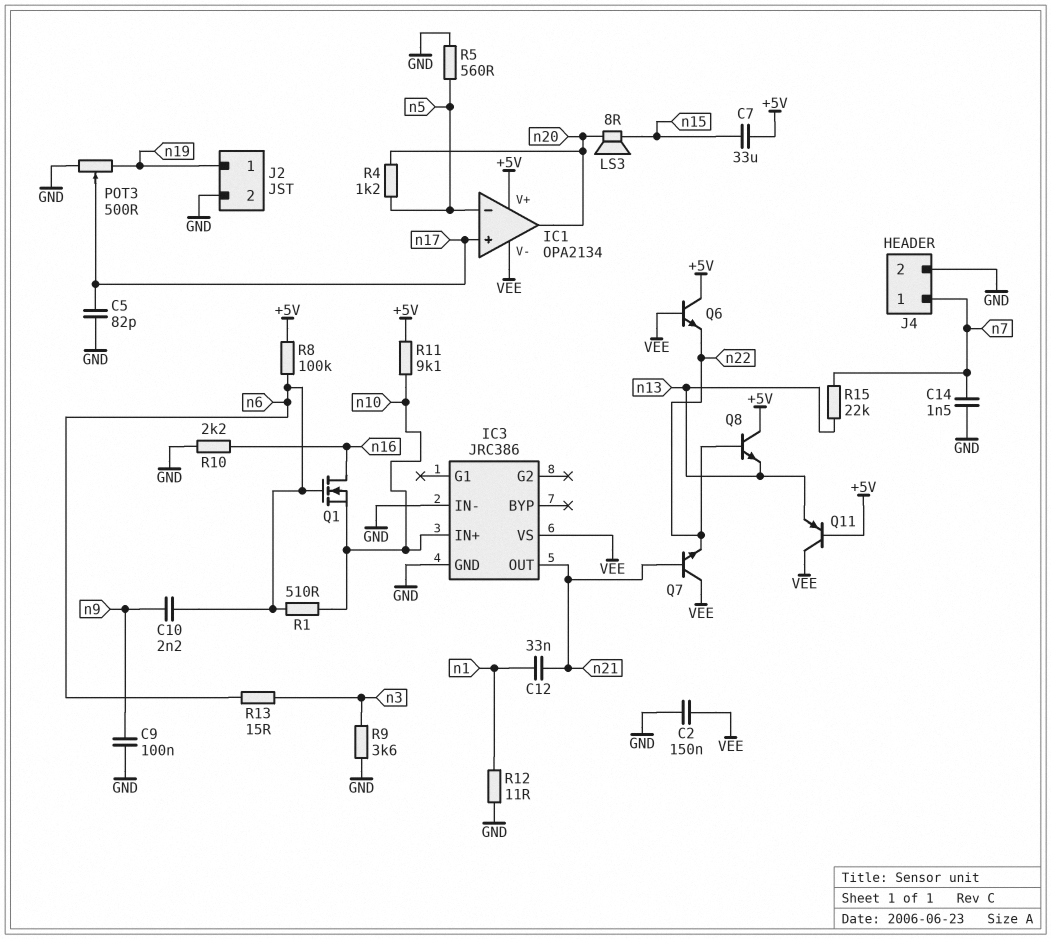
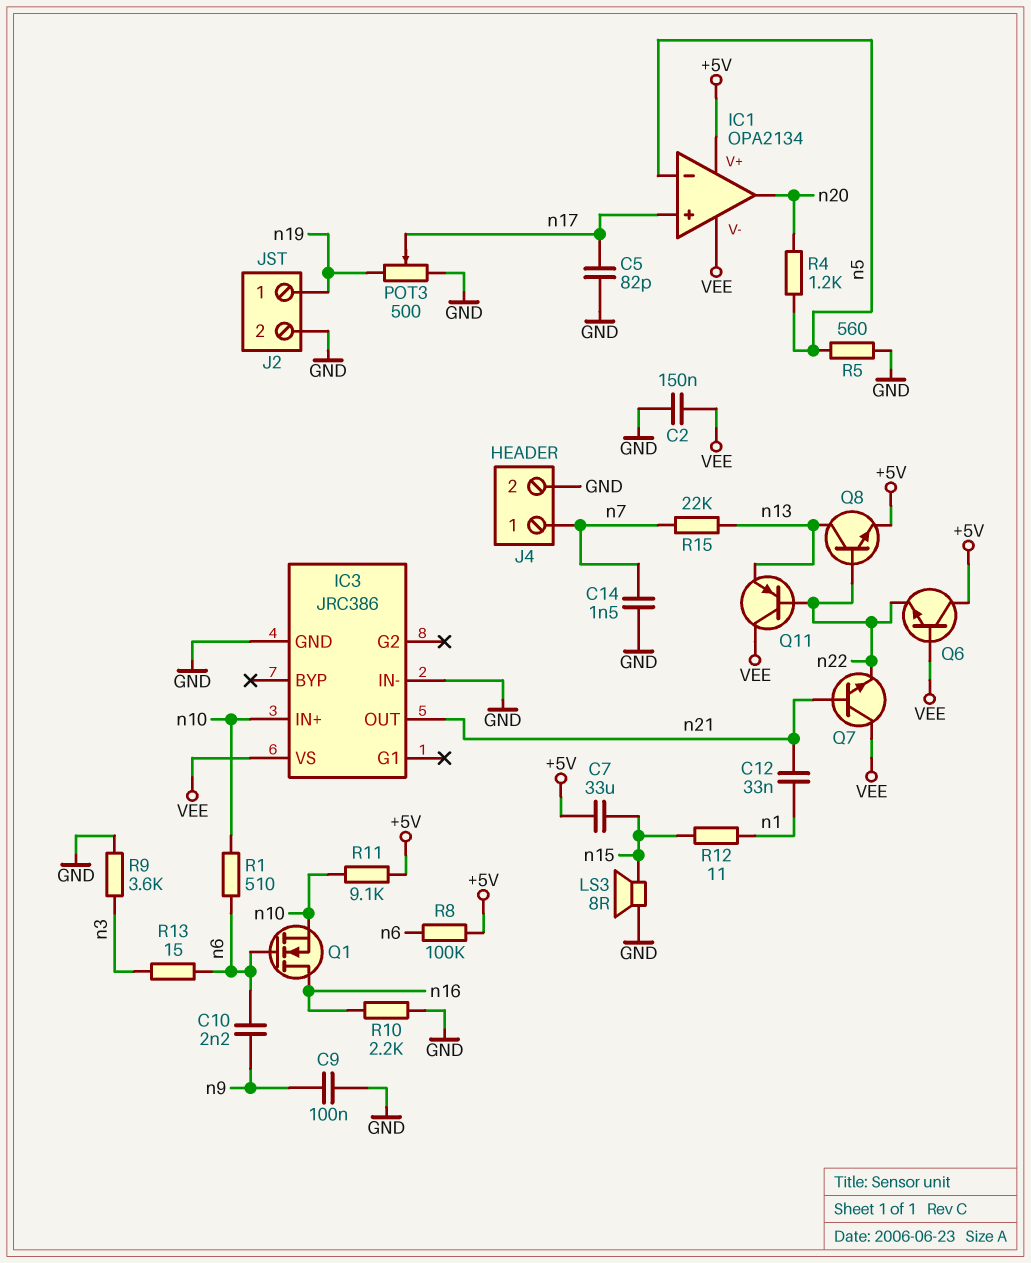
LS3: speaker 8R (n15, n20) -> speaker 8R (GND, n15)
Q8: NPN (B n22, C +5V, E n13) -> NPN (B n22, C n13, E +5V)
Q11: PNP (B +5V, C VEE, E n13) -> PNP (B n22, C VEE, E n13)
R12: 11 (GND, n1) -> 11 (n1, n15)

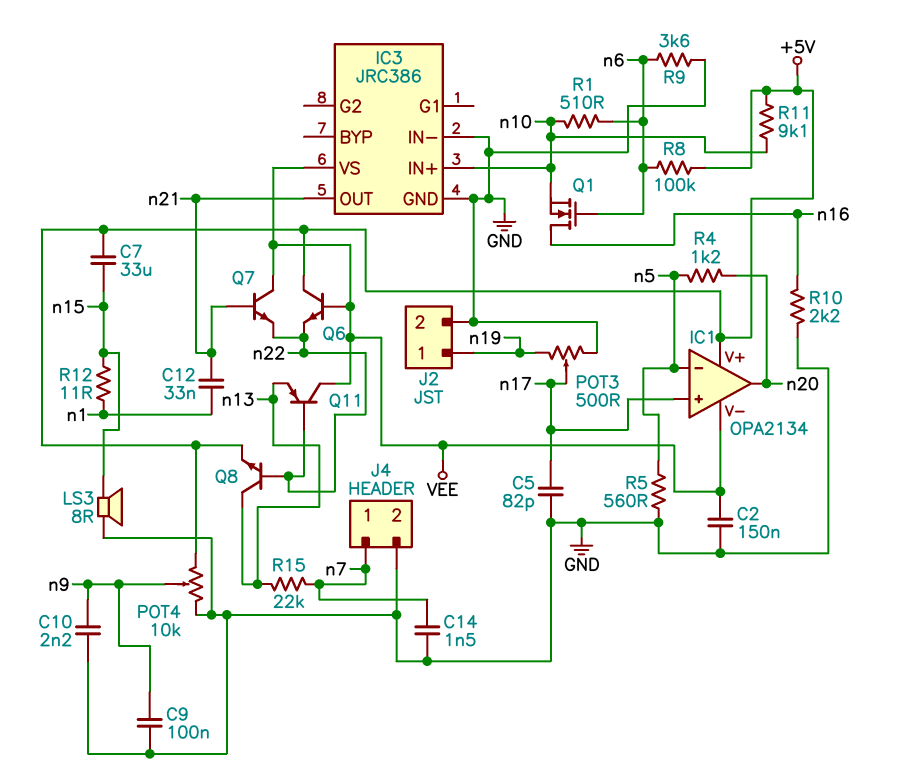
C10: 2.2nF (n6, n9) -> 2.2nF (GND, n9)
POT4: none -> 10k (+5V, GND, wiper n9)
R9: 3.6k (GND, n3) -> 3.6k (GND, n6)
R13: 15 (n3, n6) -> none

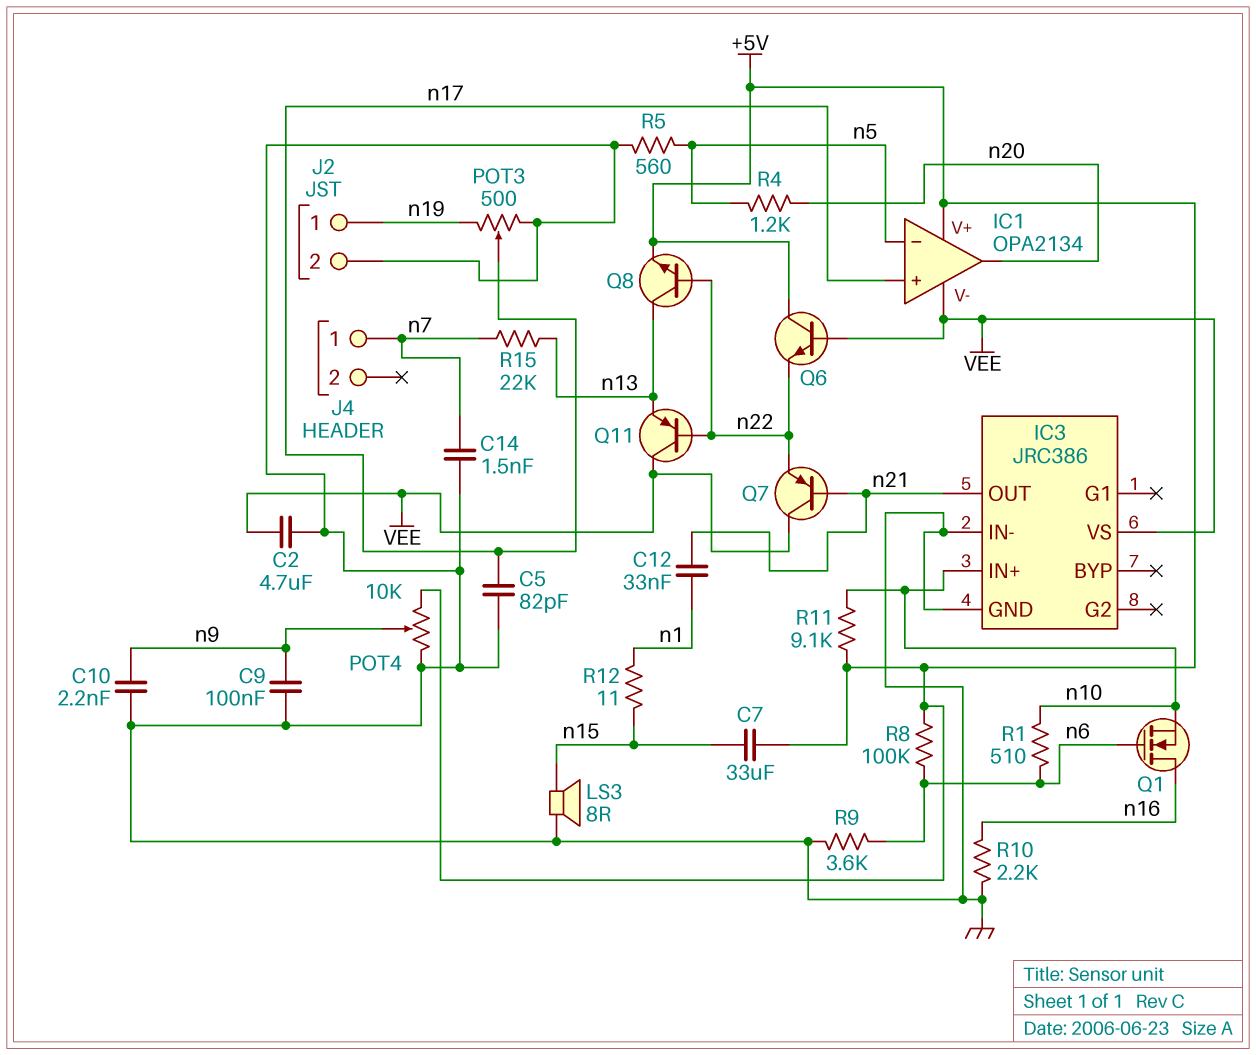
C2: 150nF (GND, VEE) -> 4.7uF (GND, VEE)
J4 pin 2: GND -> none
Q7: NPN (B n21, C VEE, E n22) -> PNP (B n21, C VEE, E n22)

